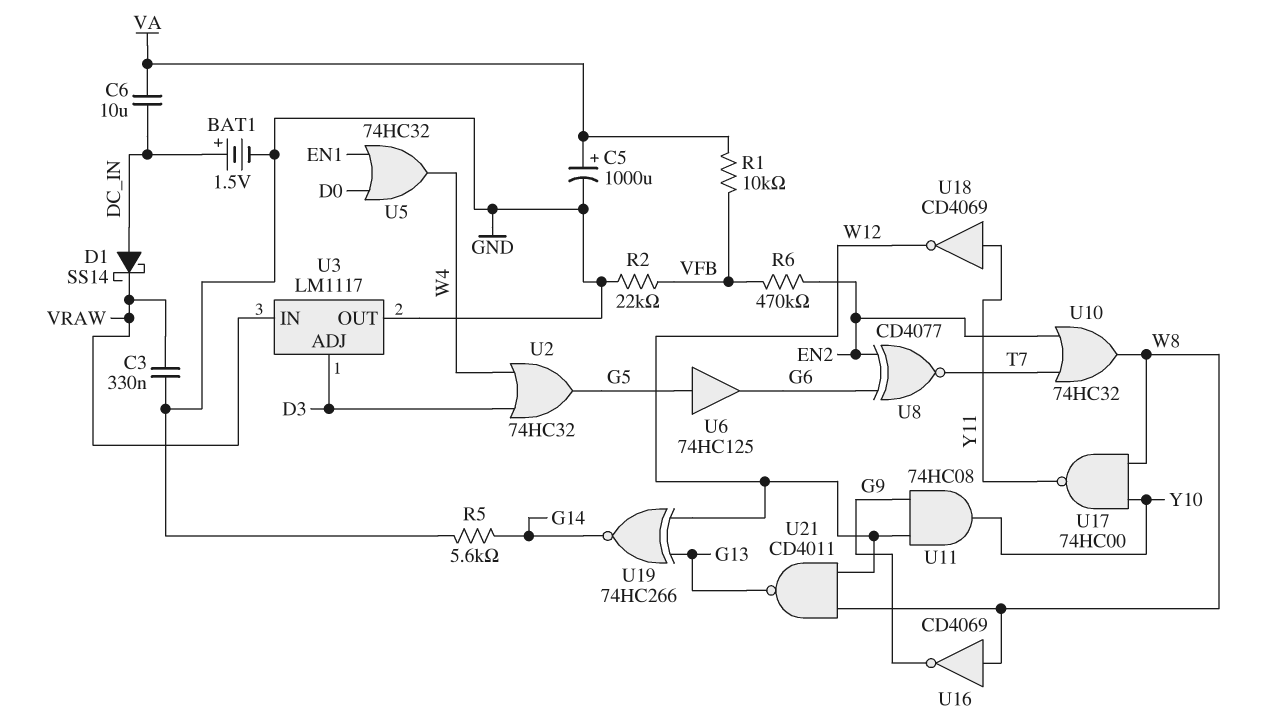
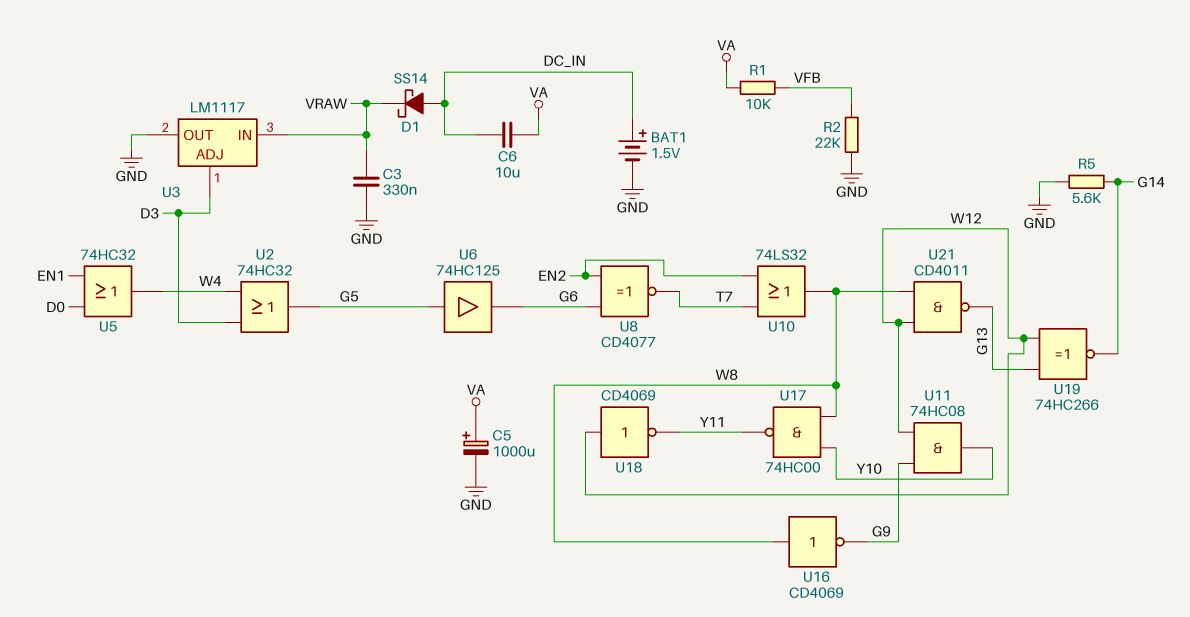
R6: 470k (EN2, VFB) -> none
U10: OR 74HC32 (in EN2, in T7, out W8) -> OR 74LS32 (in EN2, in T7, out W8)
U18: NOT CD4069 (in Y11, out W12) -> NOT CD4069 (in W12, out Y11)

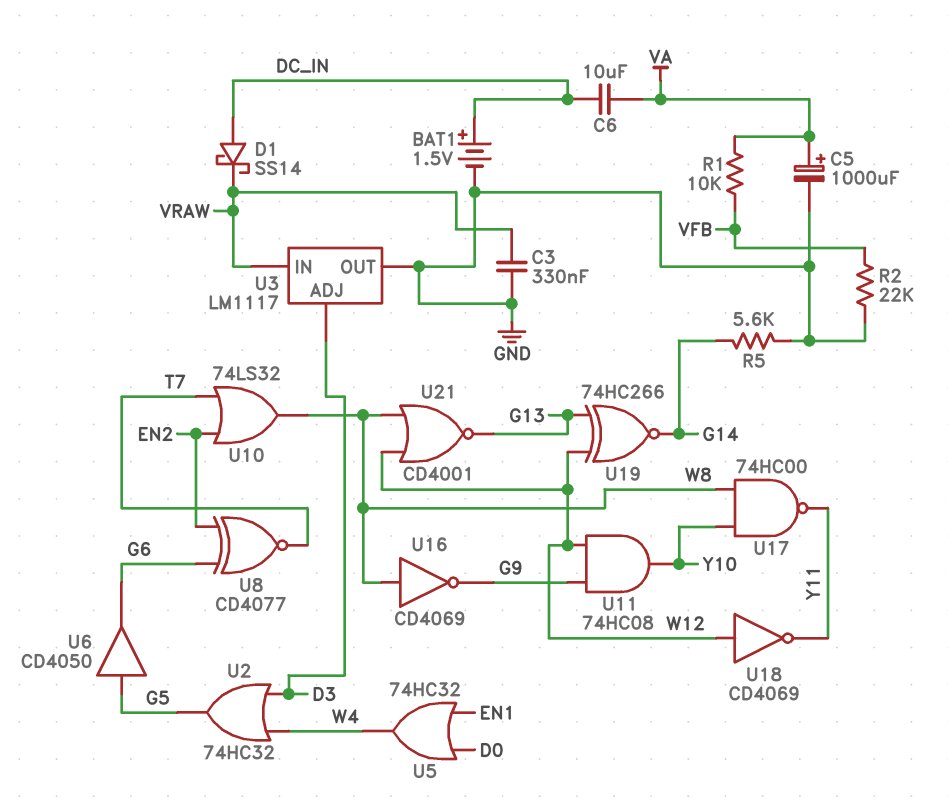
U6: buffer 74HC125 (in G5, out G6) -> buffer CD4050 (in G5, out G6)
U21: NAND CD4011 (in W8, in W12, out G13) -> NOR CD4001 (in W8, in W12, out G13)

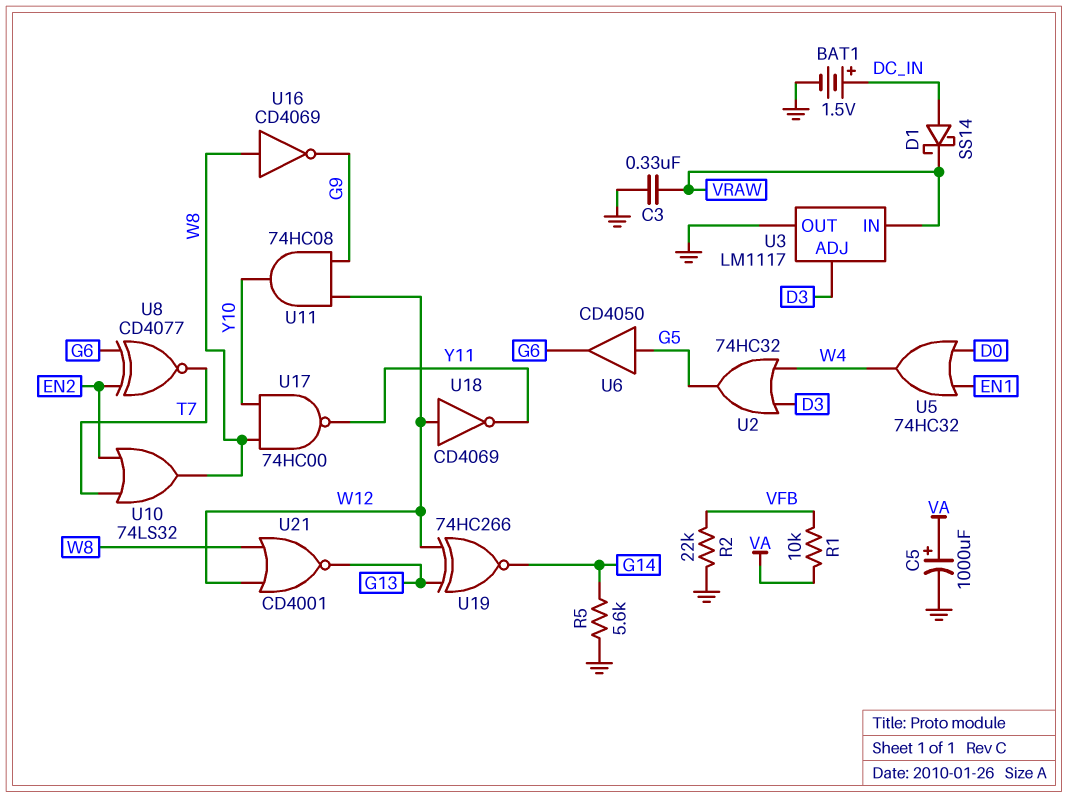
C6: 10uF (DC_IN, VA) -> none

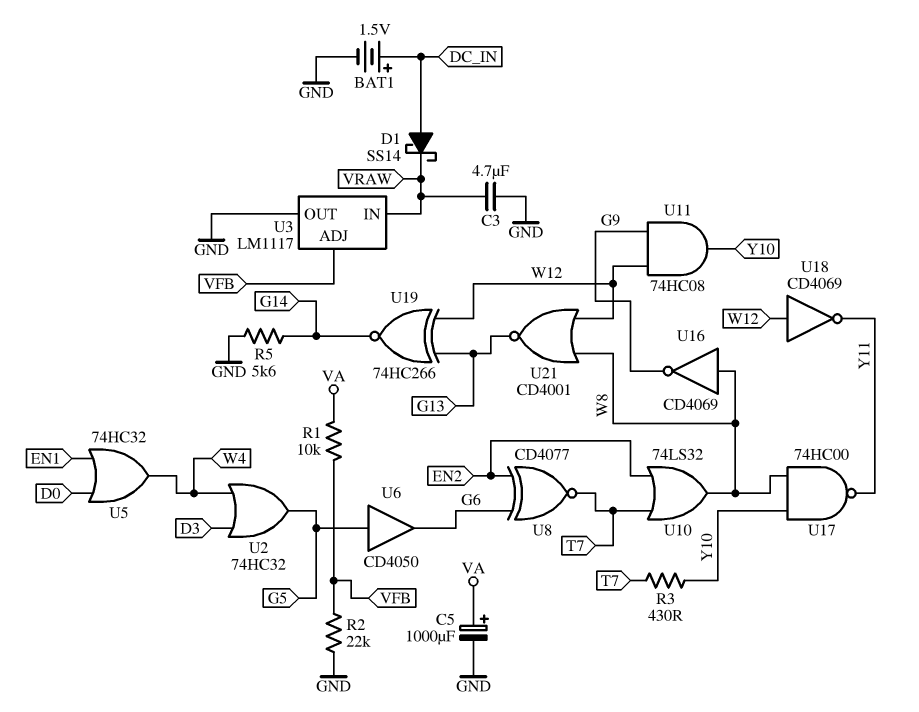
C3: 330nF (GND, VRAW) -> 4.7uF (GND, VRAW)
R3: none -> 430 (T7, Y10)
U3 pin ADJ: D3 -> VFB

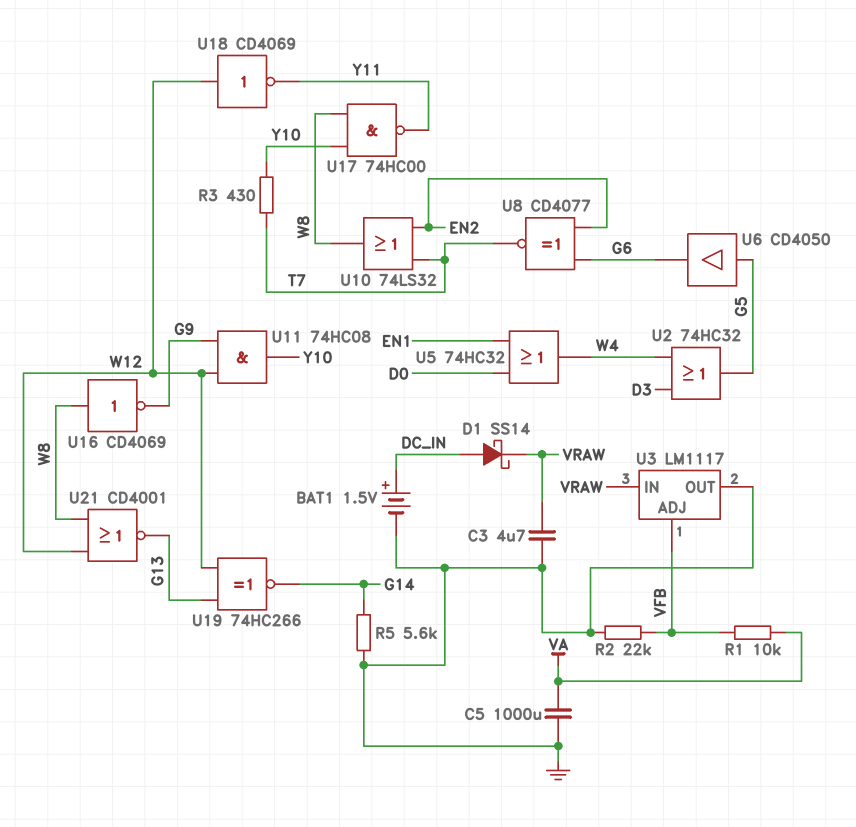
C5: 1000uF (plus VA, minus GND) -> 1000uF (GND, VA)

